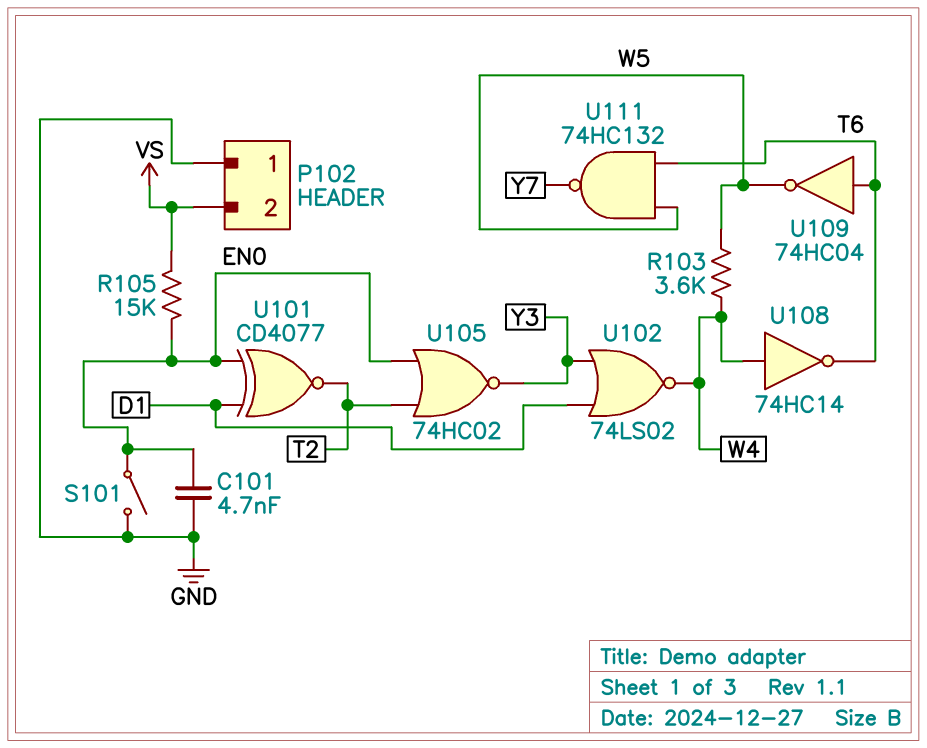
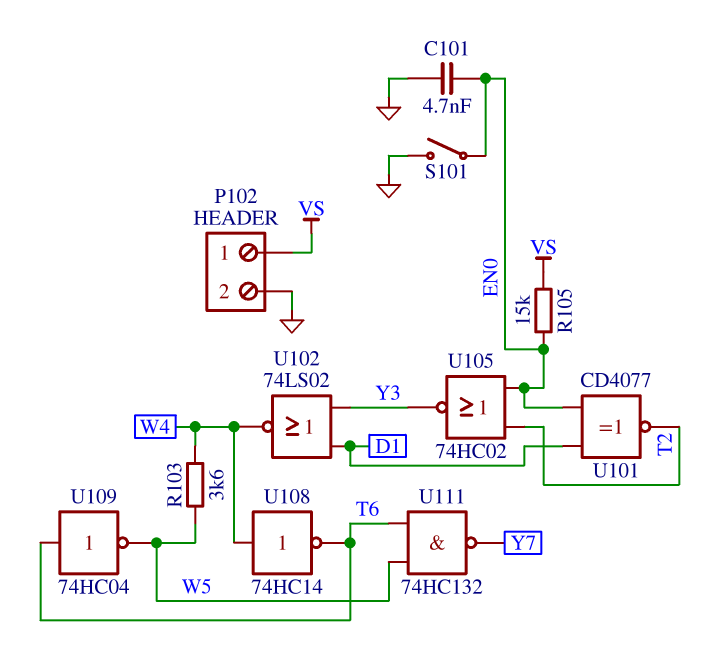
P102 pin 1: GND -> VS
P102 pin 2: VS -> GND

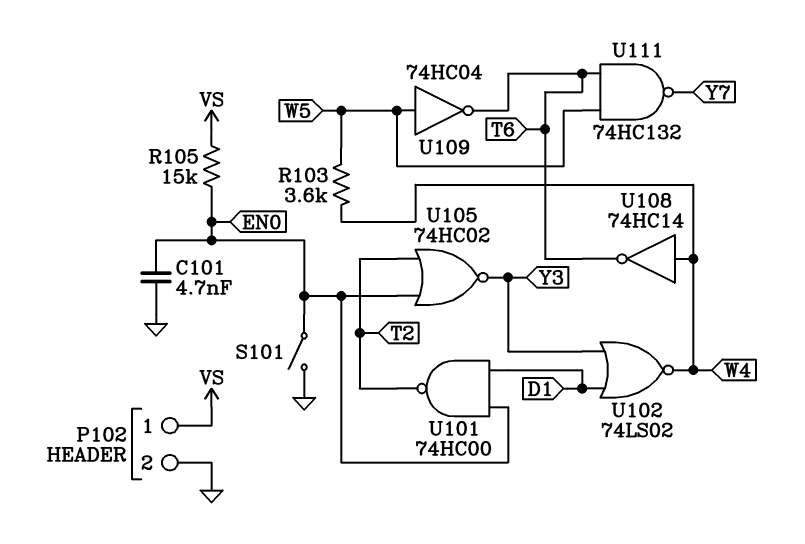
U101: XNOR CD4077 (in D1, in EN0, out T2) -> NAND 74HC00 (in D1, in EN0, out T2)
U109: NOT 74HC04 (in T6, out W5) -> NOT 74HC04 (in W5, out T6)

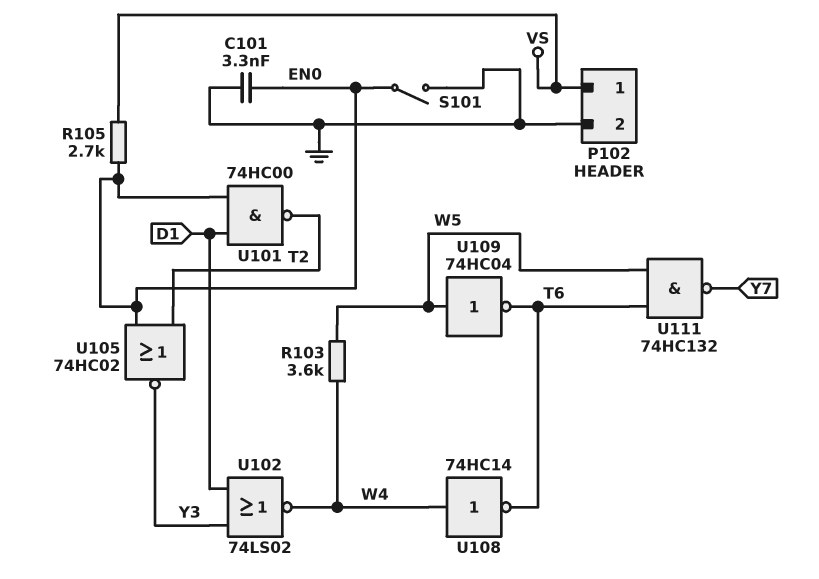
C101: 4.7nF (EN0, GND) -> 3.3nF (EN0, GND)
R105: 15k (EN0, VS) -> 2.7k (EN0, VS)

